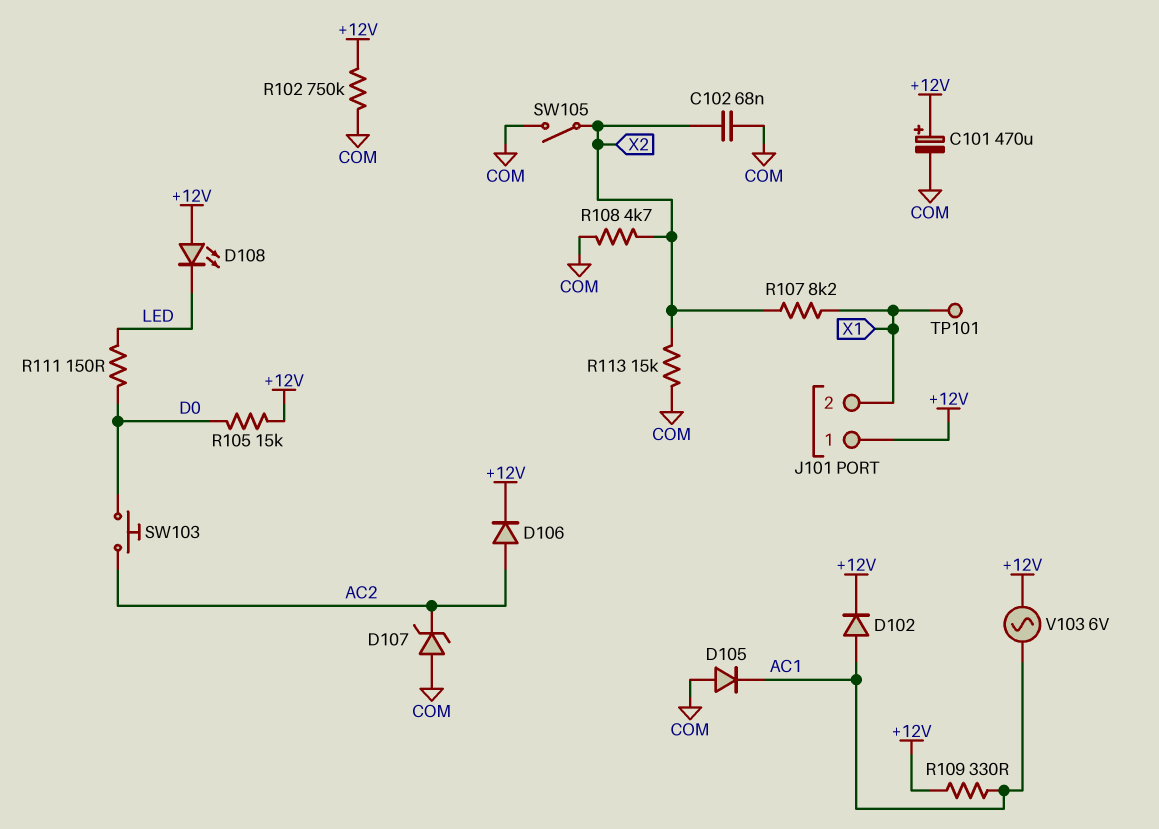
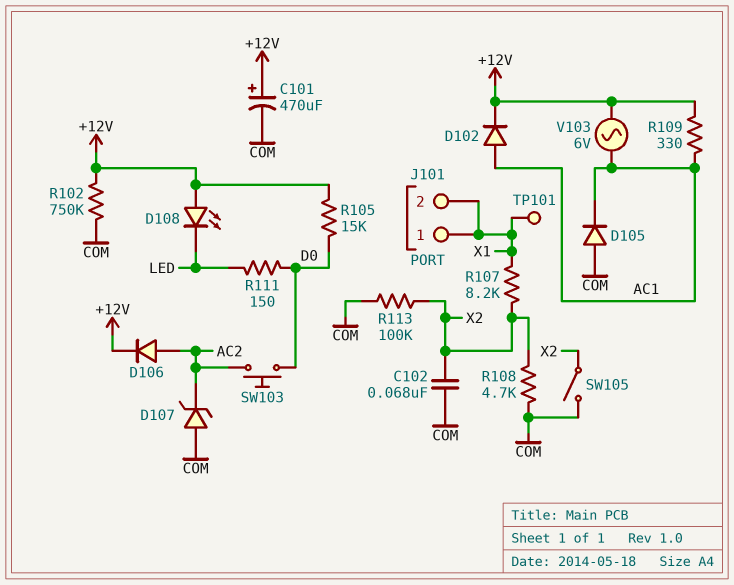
J101 pin 1: +12V -> X1
R113: 15k (COM, X2) -> 100k (COM, X2)

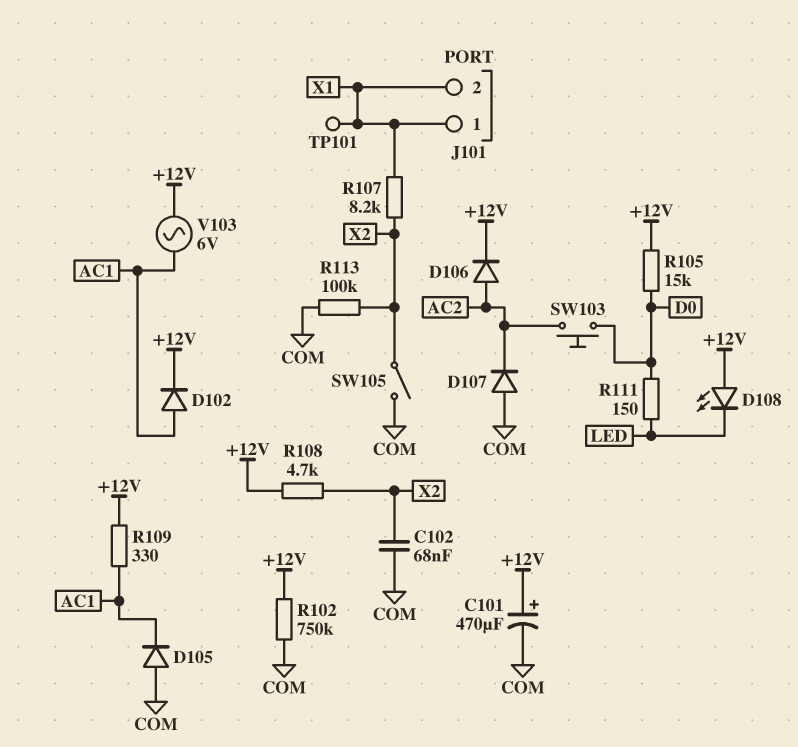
D107: zener (A COM, K AC2) -> diode (A COM, K AC2)
R108: 4.7k (COM, X2) -> 4.7k (+12V, X2)

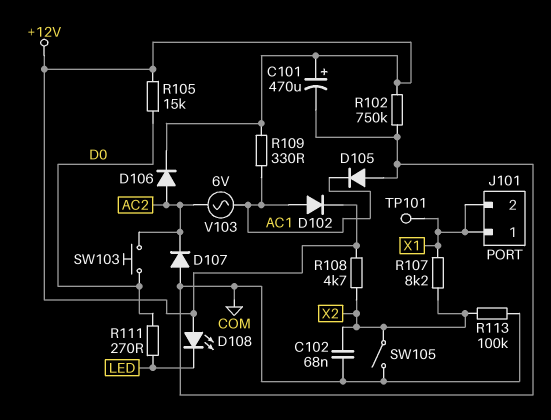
R111: 150 (D0, LED) -> 270 (D0, LED)
V103: AC 6V (+12V, AC1) -> AC 6V (AC1, AC2)

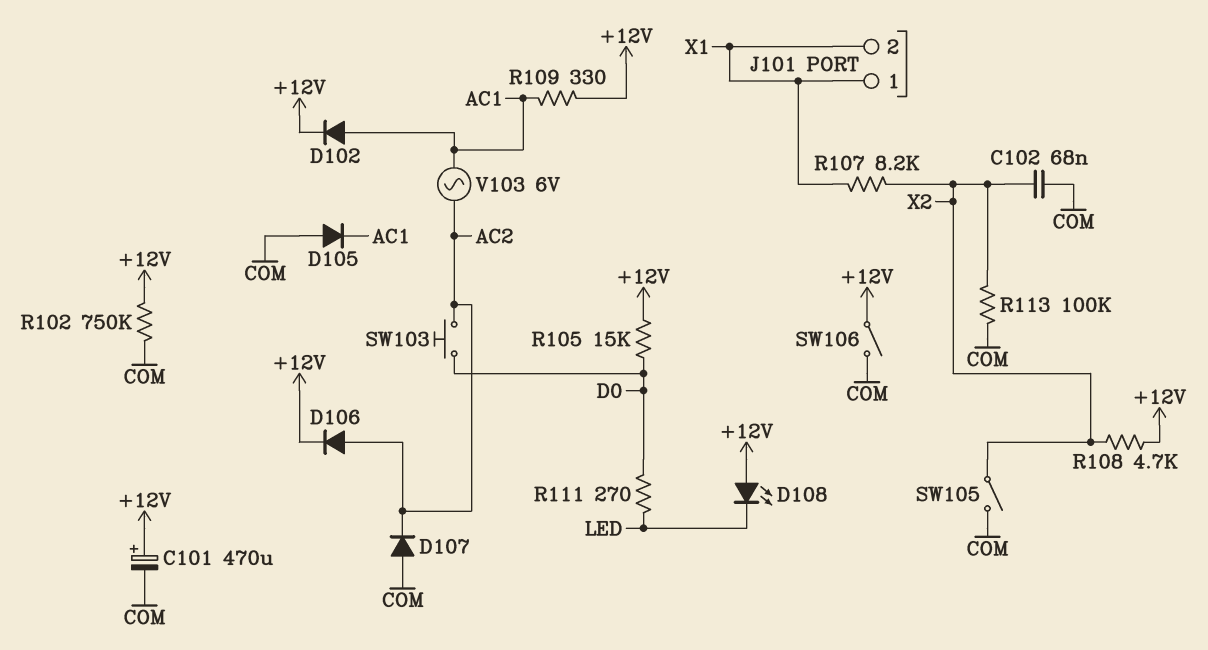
SW106: none -> switch (+12V, COM)
TP101: test point (X1) -> none

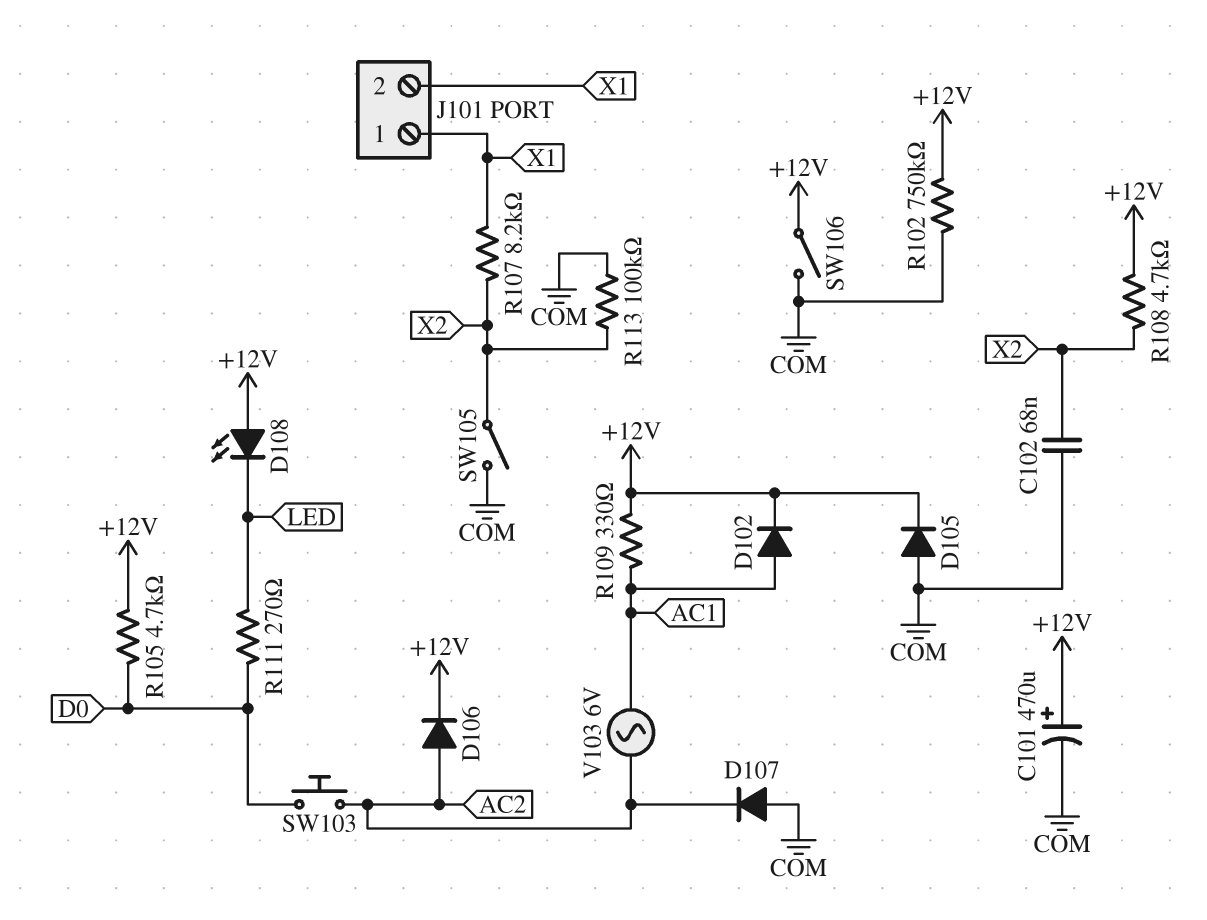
D105: diode (A COM, K AC1) -> diode (A COM, K +12V)
R105: 15k (+12V, D0) -> 4.7k (+12V, D0)

